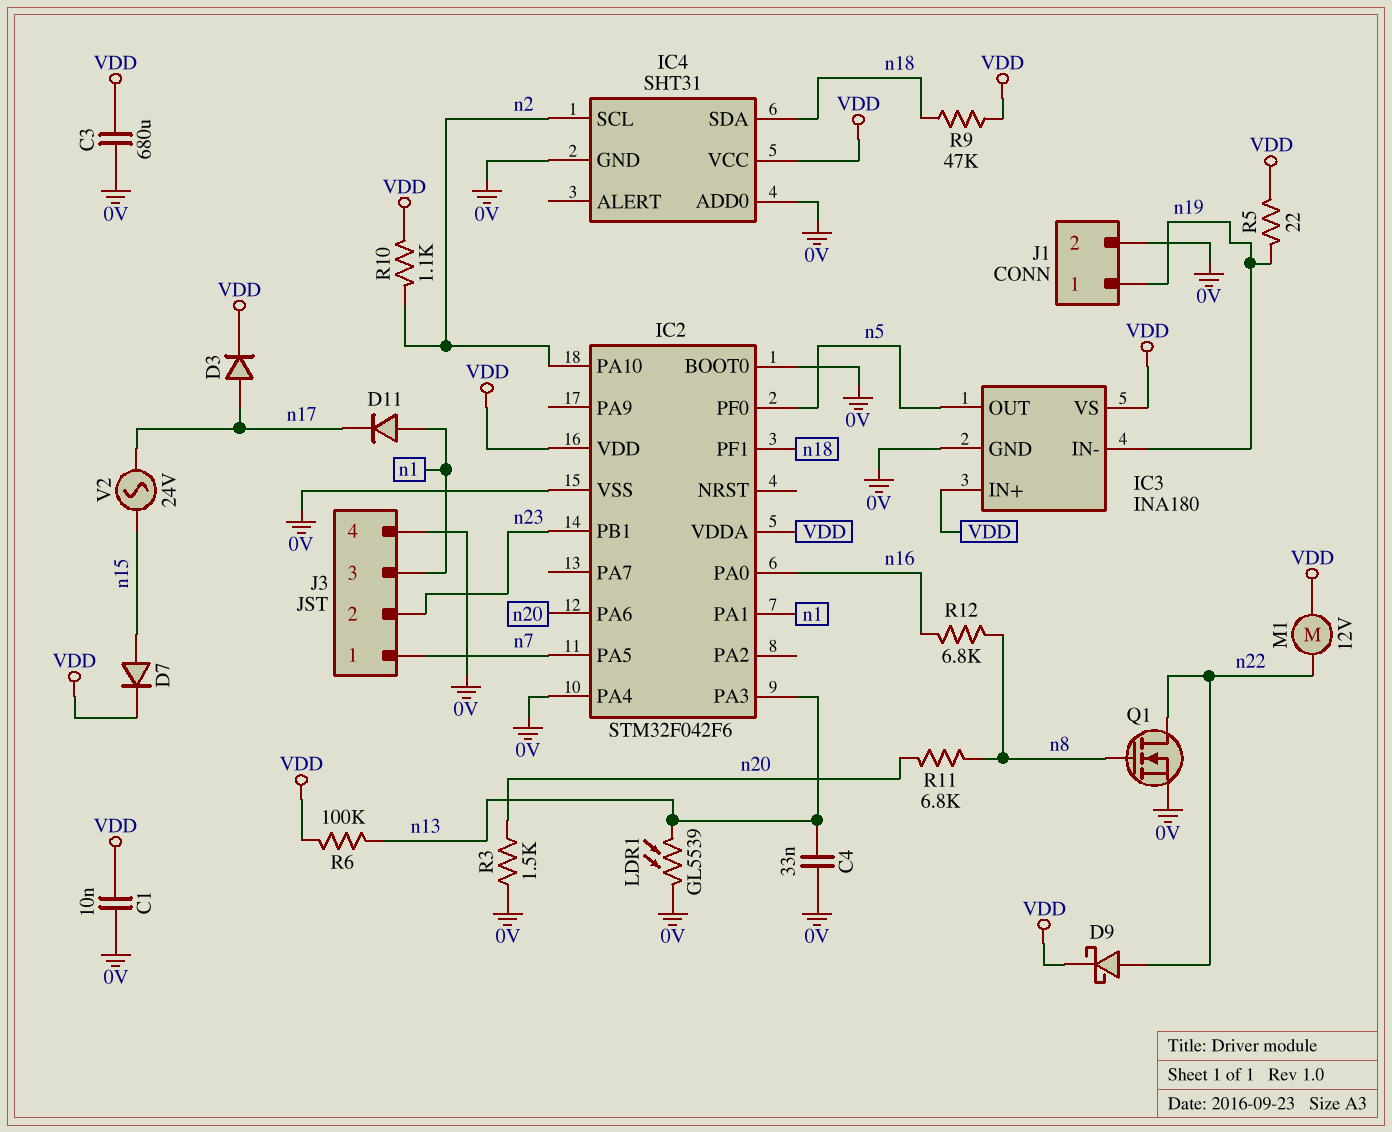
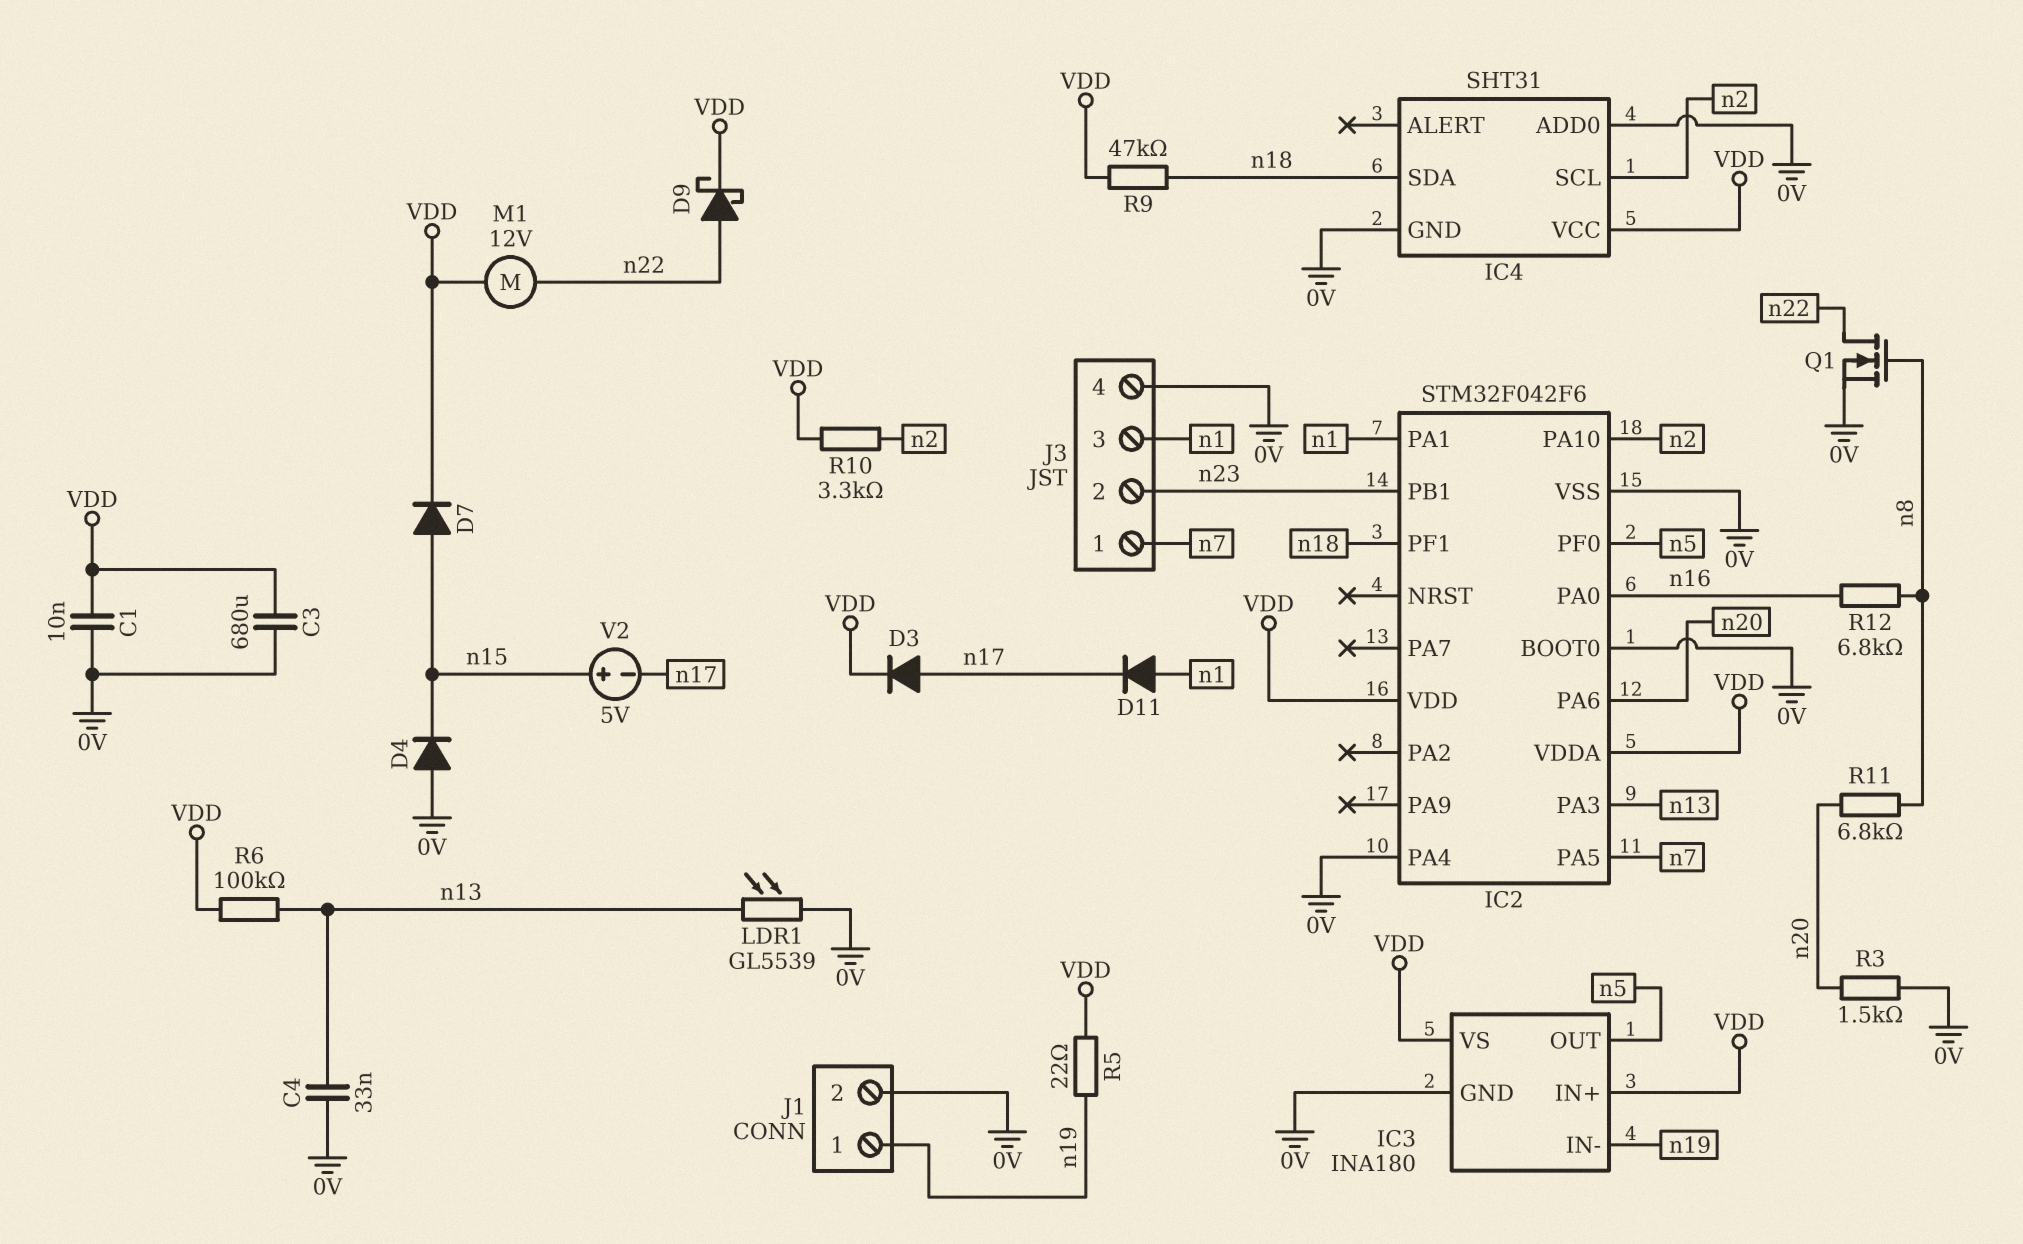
D4: none -> diode (A 0V, K n15)
R10: 1.1k (VDD, n2) -> 3.3k (VDD, n2)
V2: AC 24V (n15, n17) -> 5V (plus n15, minus n17)

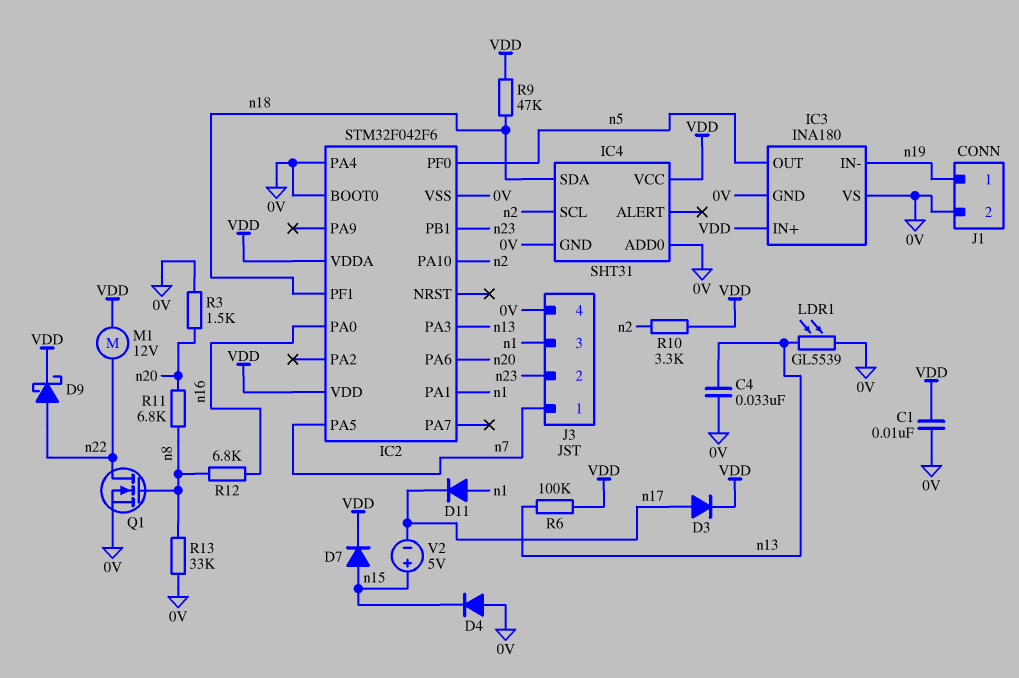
C3: 680uF (0V, VDD) -> none
IC3 pin VS: VDD -> 0V
R5: 22 (VDD, n19) -> none
R13: none -> 33k (0V, n8)

